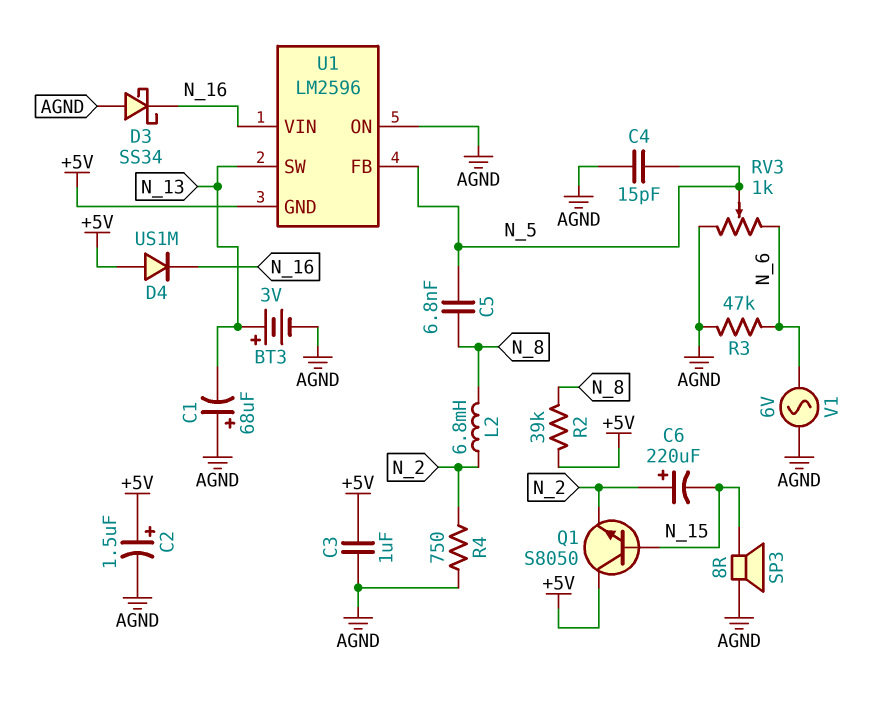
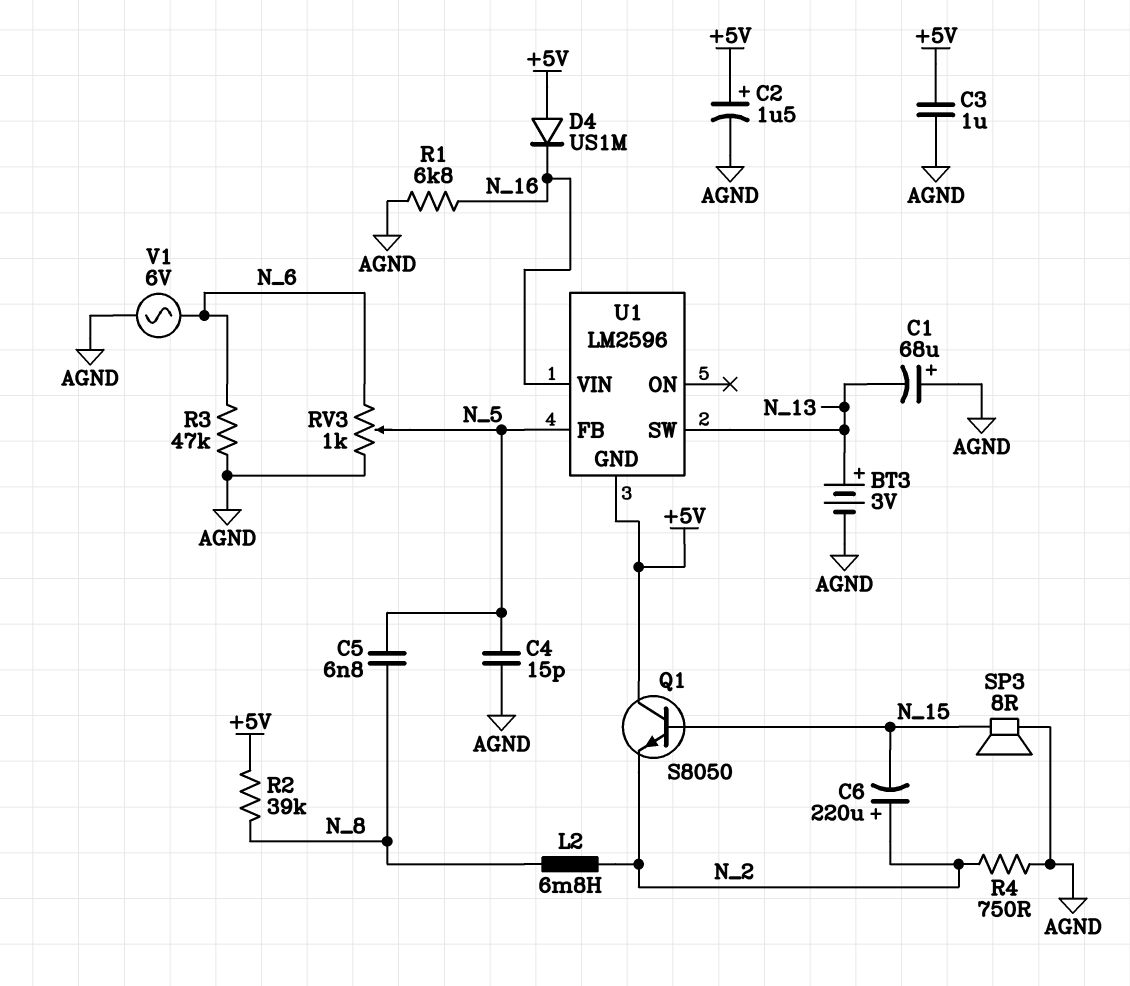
D3: schottky SS34 (A AGND, K N_16) -> none
R1: none -> 6.8k (AGND, N_16)
U1 pin ON: AGND -> none

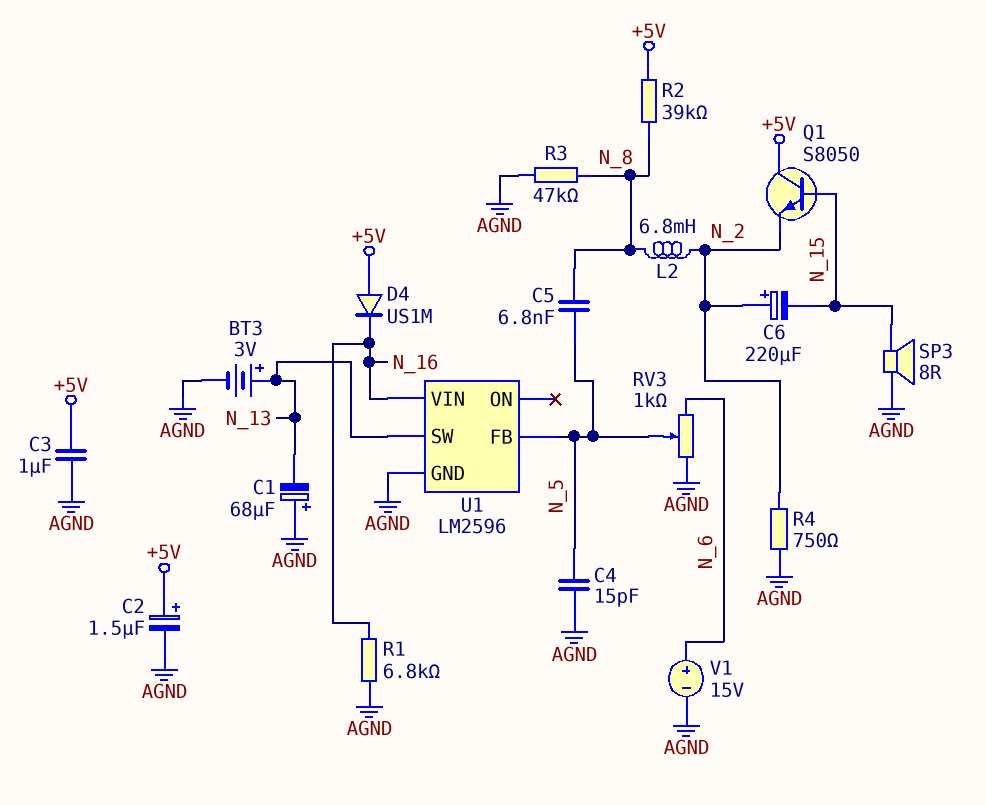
R3: 47k (AGND, N_6) -> 47k (AGND, N_8)
U1 pin GND: +5V -> AGND
V1: AC 6V (AGND, N_6) -> 15V (plus N_6, minus AGND)

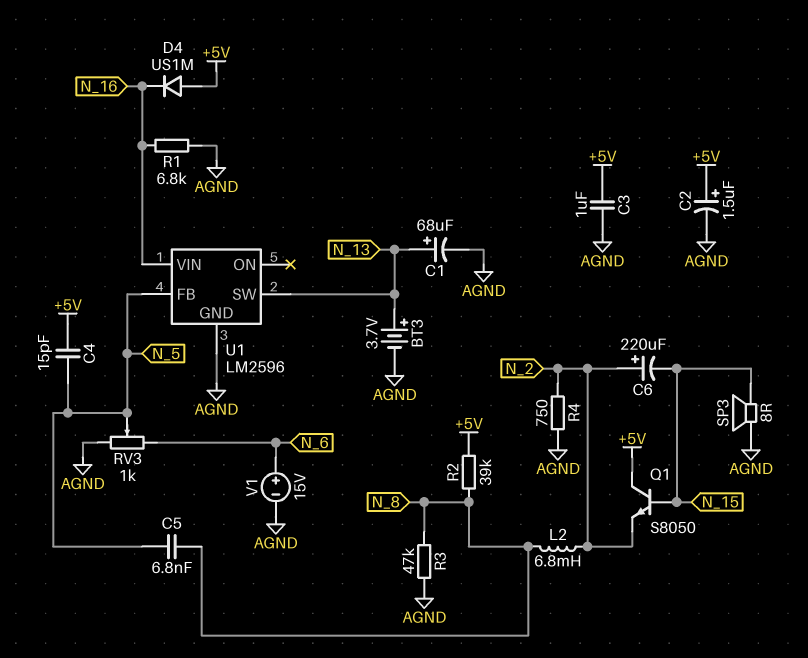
BT3: 3V (plus N_13, minus AGND) -> 3.7V (plus N_13, minus AGND)
C1: 68uF (plus AGND, minus N_13) -> 68uF (plus N_13, minus AGND)
C4: 15pF (AGND, N_5) -> 15pF (+5V, N_5)

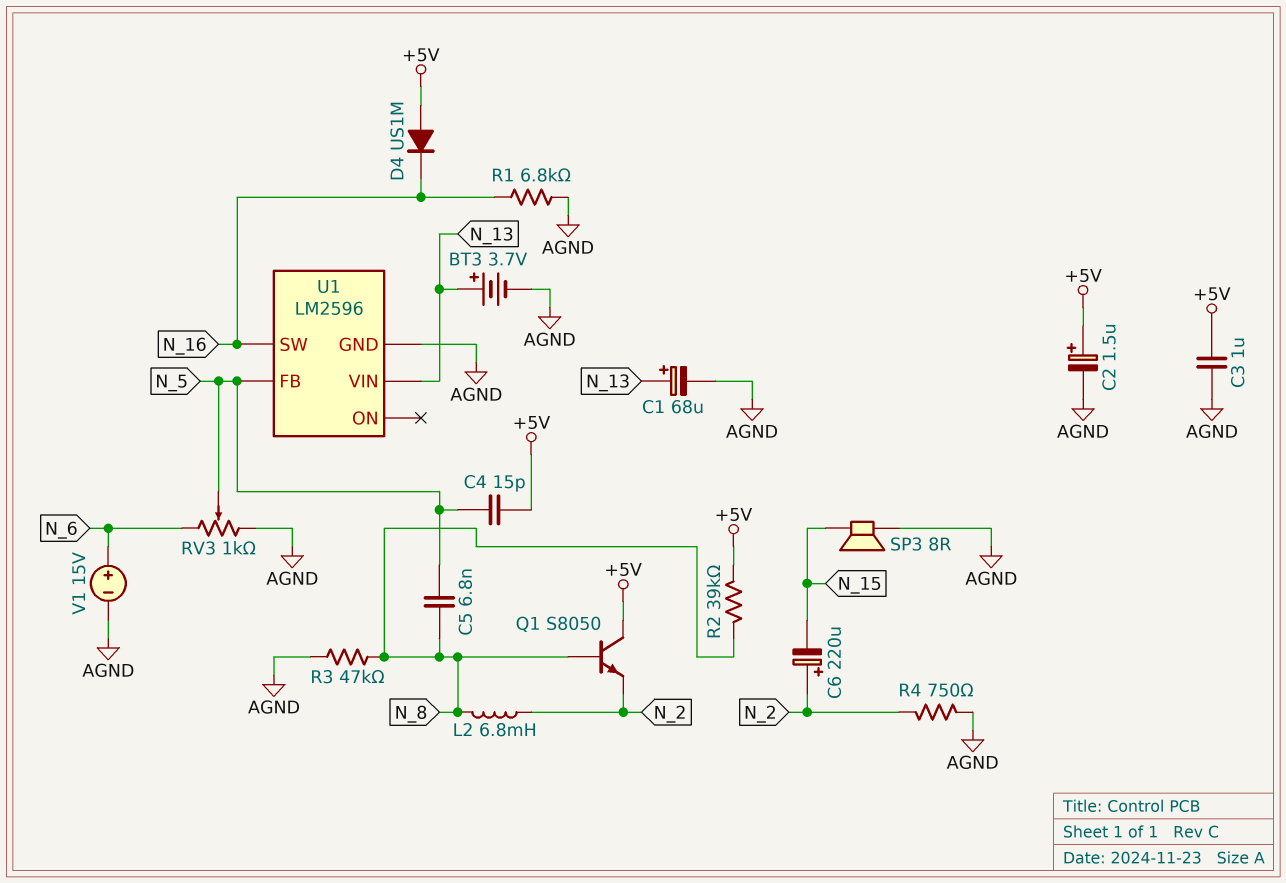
Q1: NPN S8050 (B N_15, C +5V, E N_2) -> NPN S8050 (B N_8, C +5V, E N_2)
U1 pin SW: N_13 -> N_16
U1 pin VIN: N_16 -> N_13

